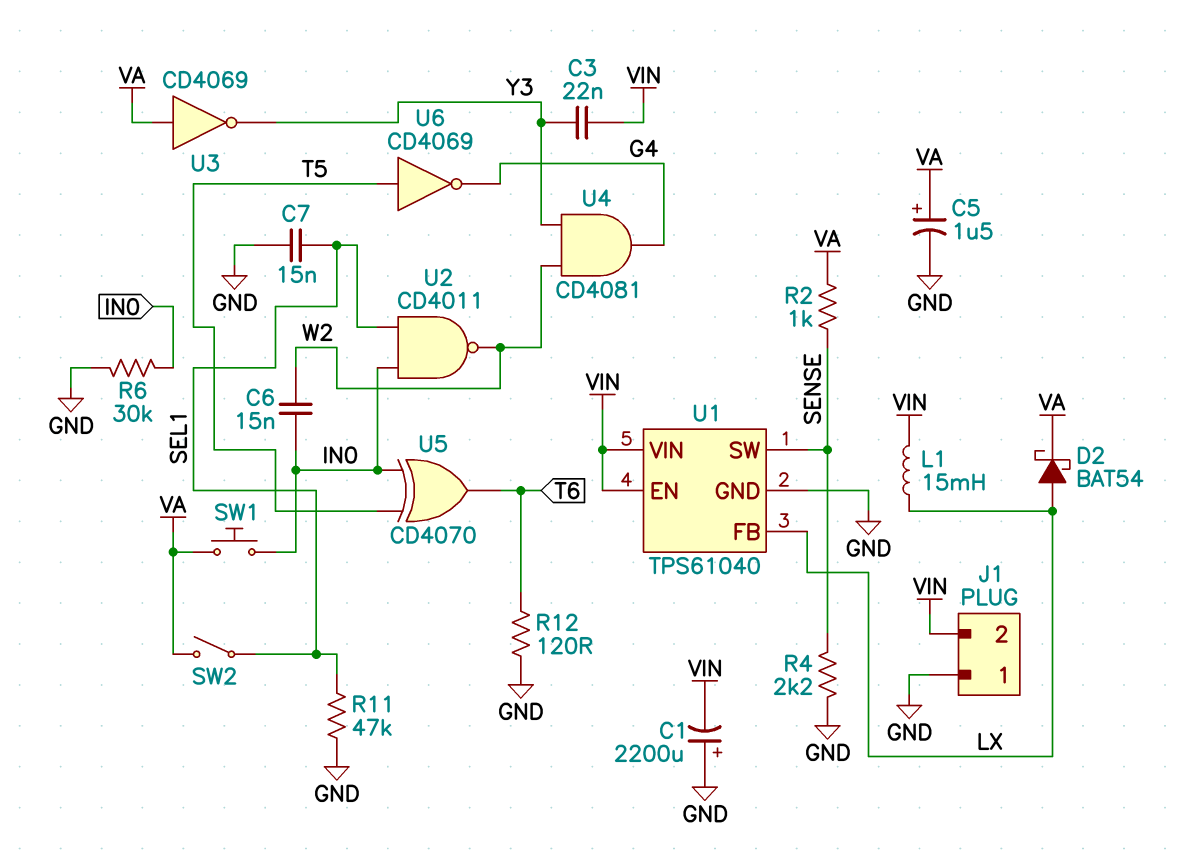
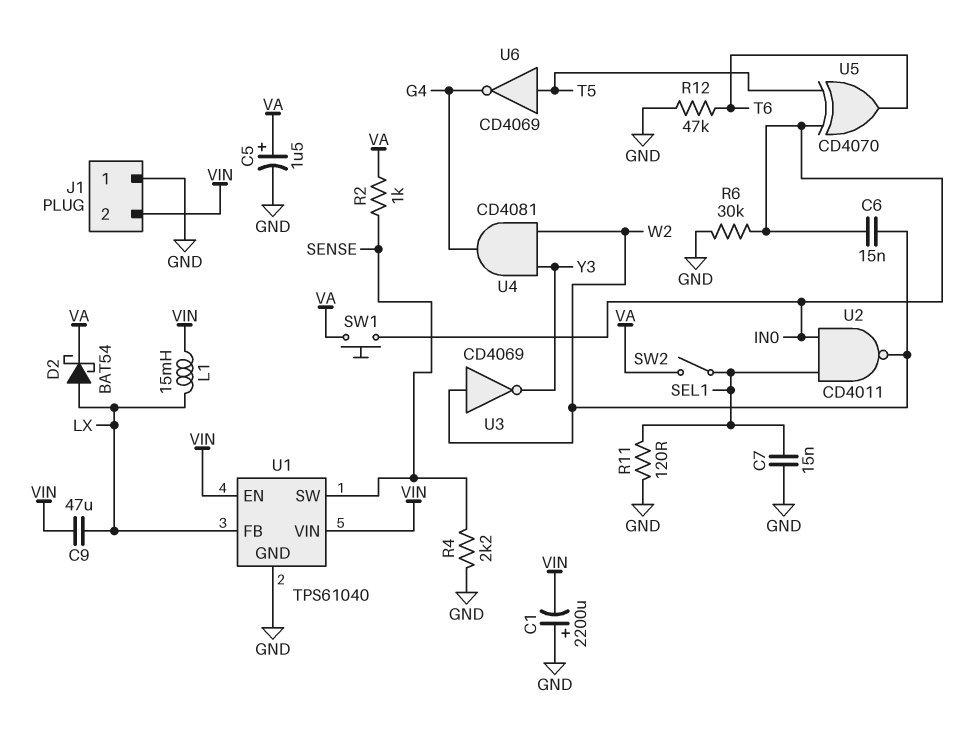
C3: 22nF (VIN, Y3) -> none
C9: none -> 47uF (LX, VIN)
R11: 47k (GND, SEL1) -> 120 (GND, SEL1)
R12: 120 (GND, T6) -> 47k (GND, T6)
U3: NOT CD4069 (in VA, out Y3) -> NOT CD4069 (in W2, out Y3)

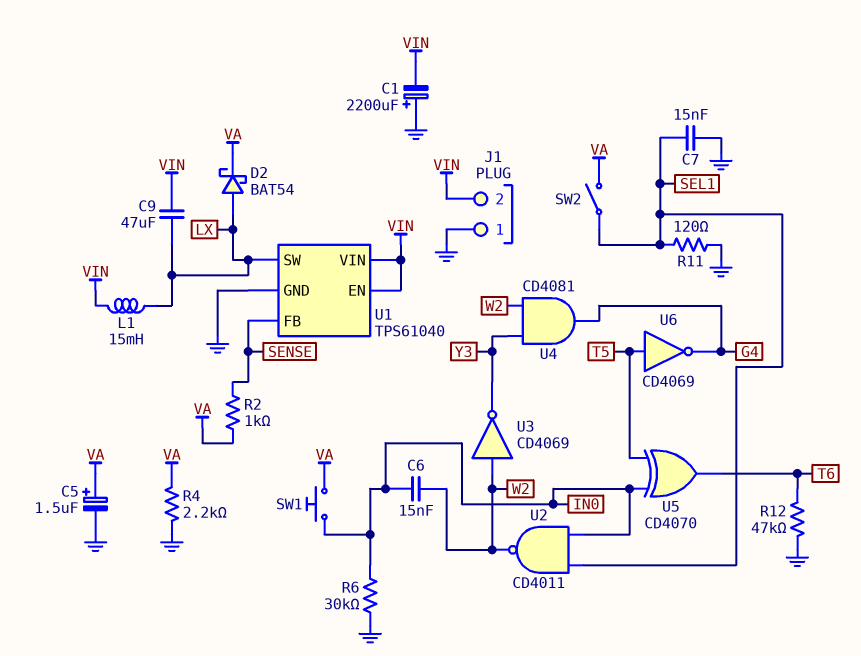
R4: 2.2k (GND, SENSE) -> 2.2k (GND, VA)
U1 pin FB: LX -> SENSE
U1 pin SW: SENSE -> LX

